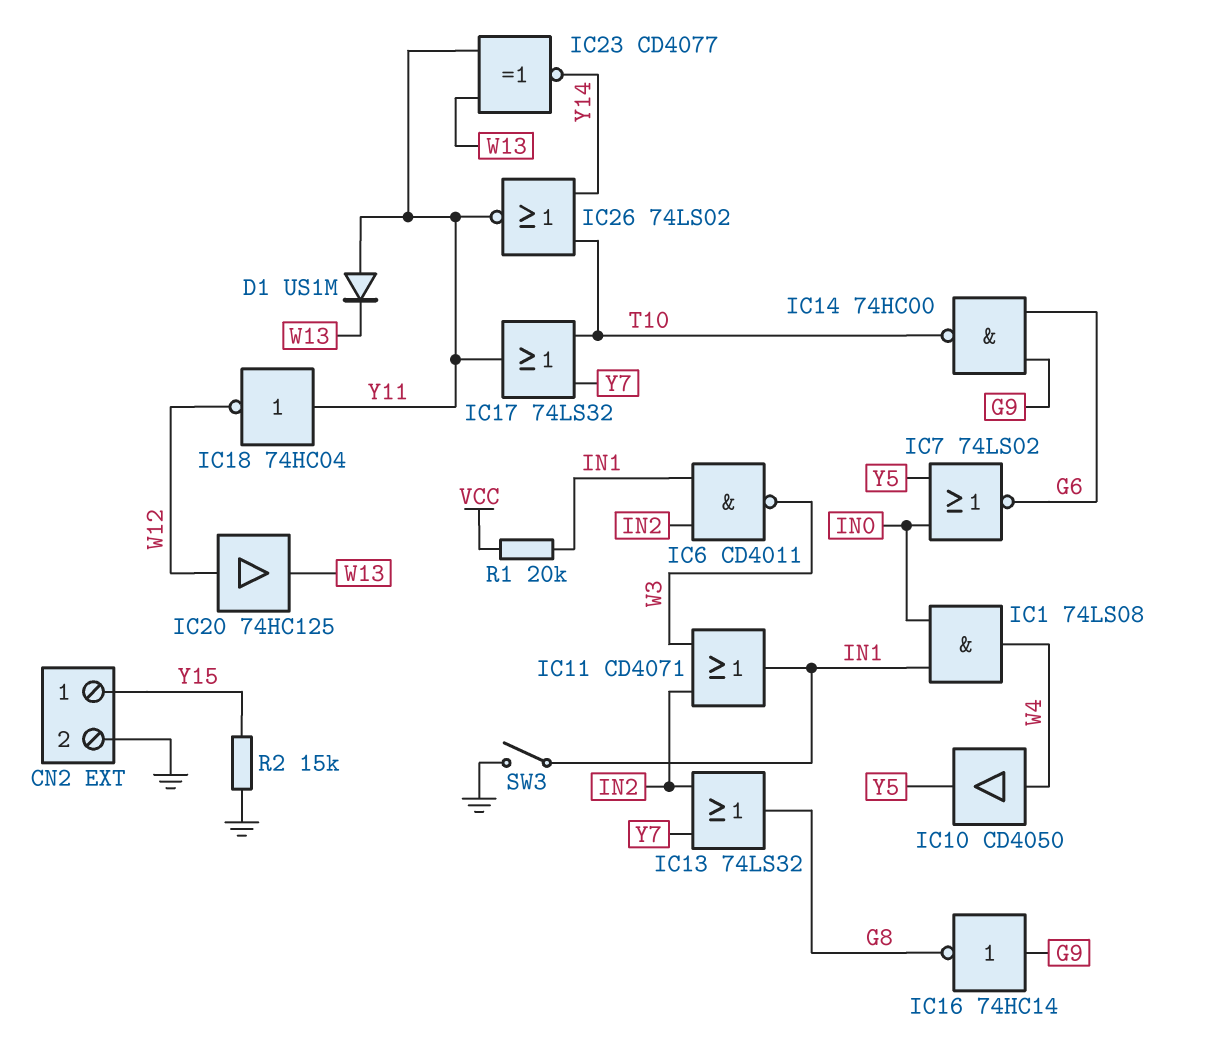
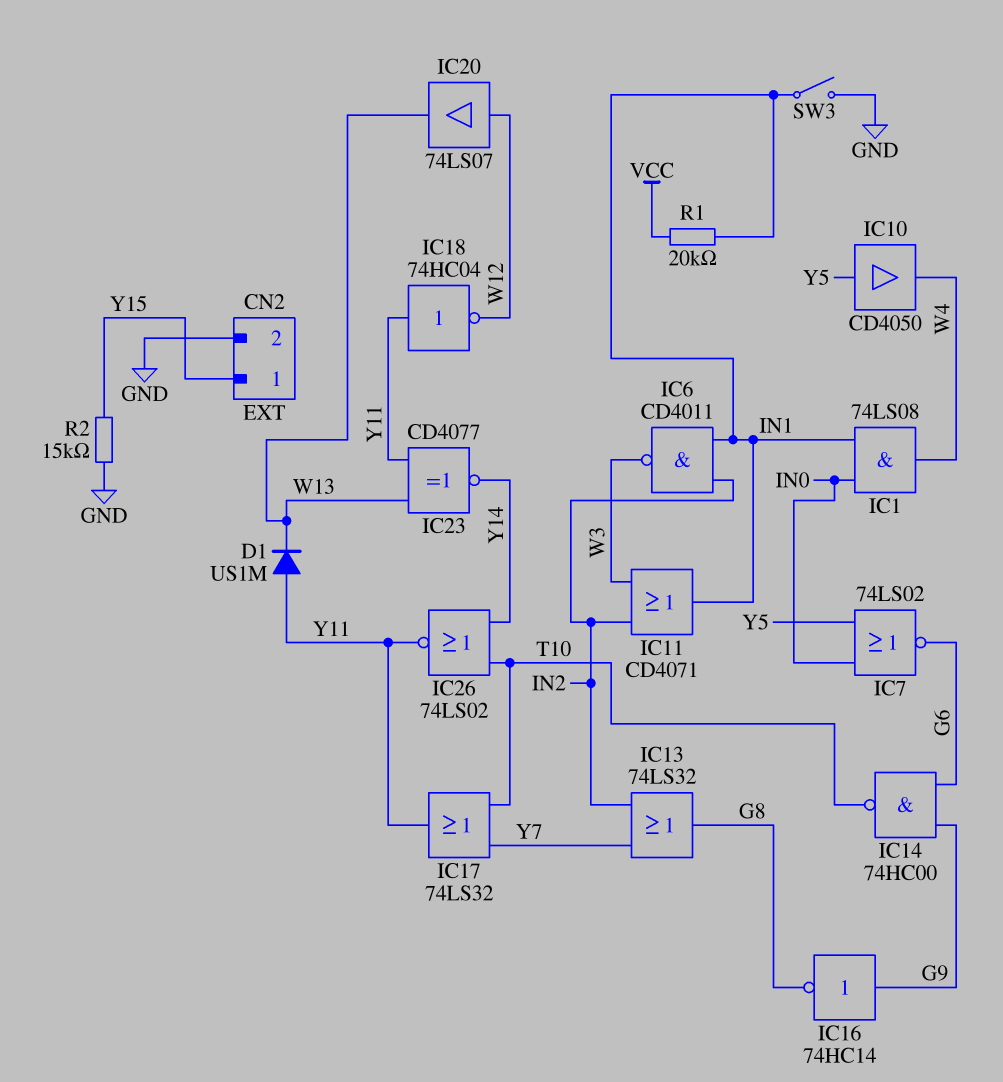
IC10: buffer CD4050 (in W4, out Y5) -> buffer CD4050 (in Y5, out W4)
IC20: buffer 74HC125 (in W12, out W13) -> buffer 74LS07 (in W12, out W13)

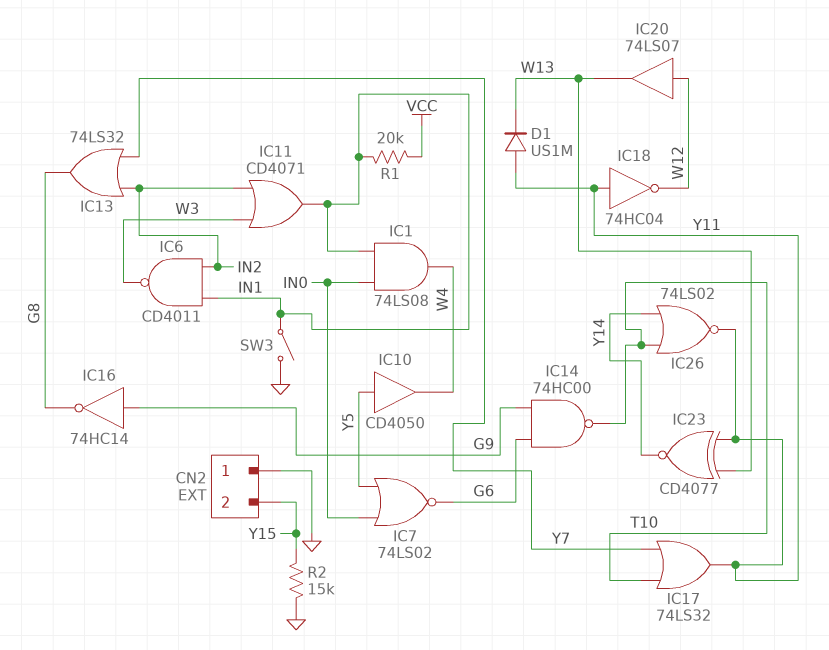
CN2 pin 1: Y15 -> GND
CN2 pin 2: GND -> Y15

